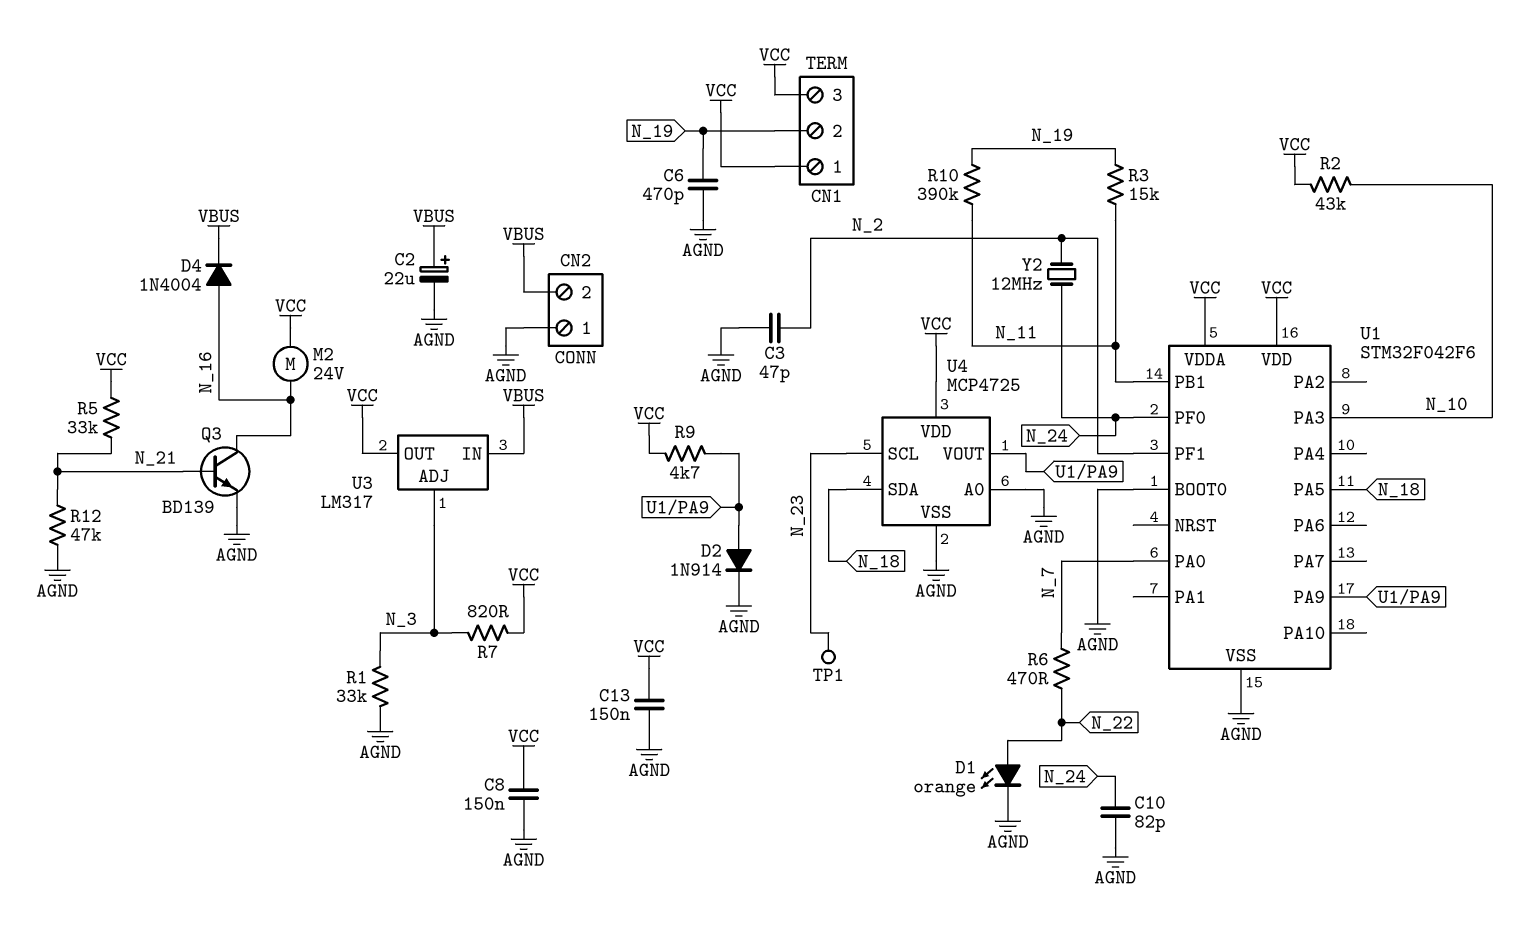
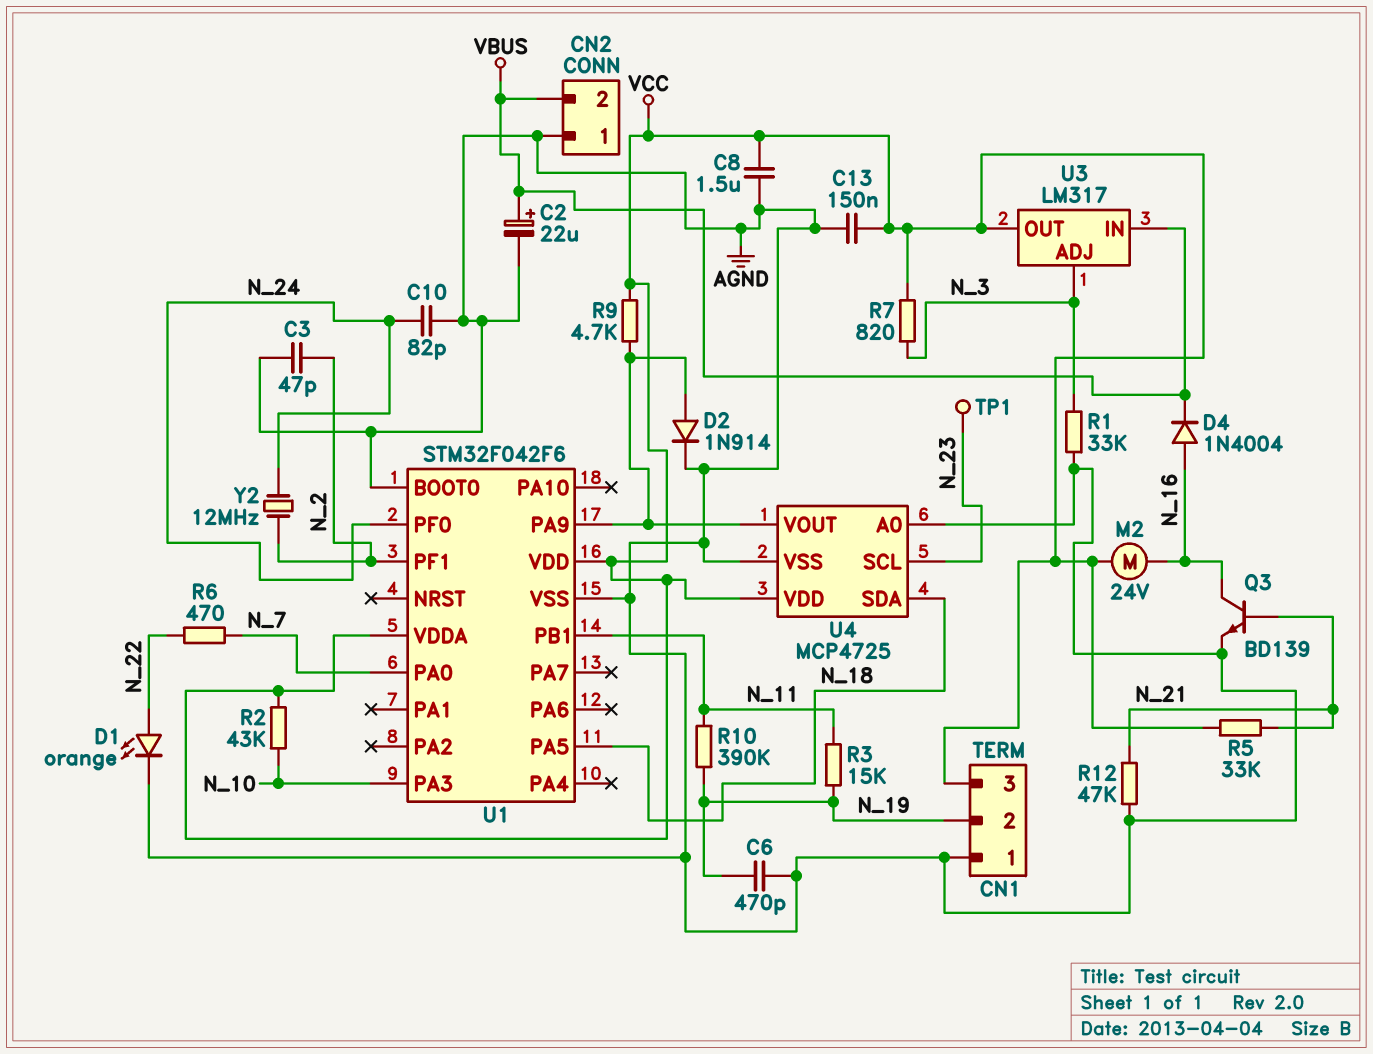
C8: 150nF (AGND, VCC) -> 1.5uF (AGND, VCC)
CN1 pin 1: VCC -> AGND

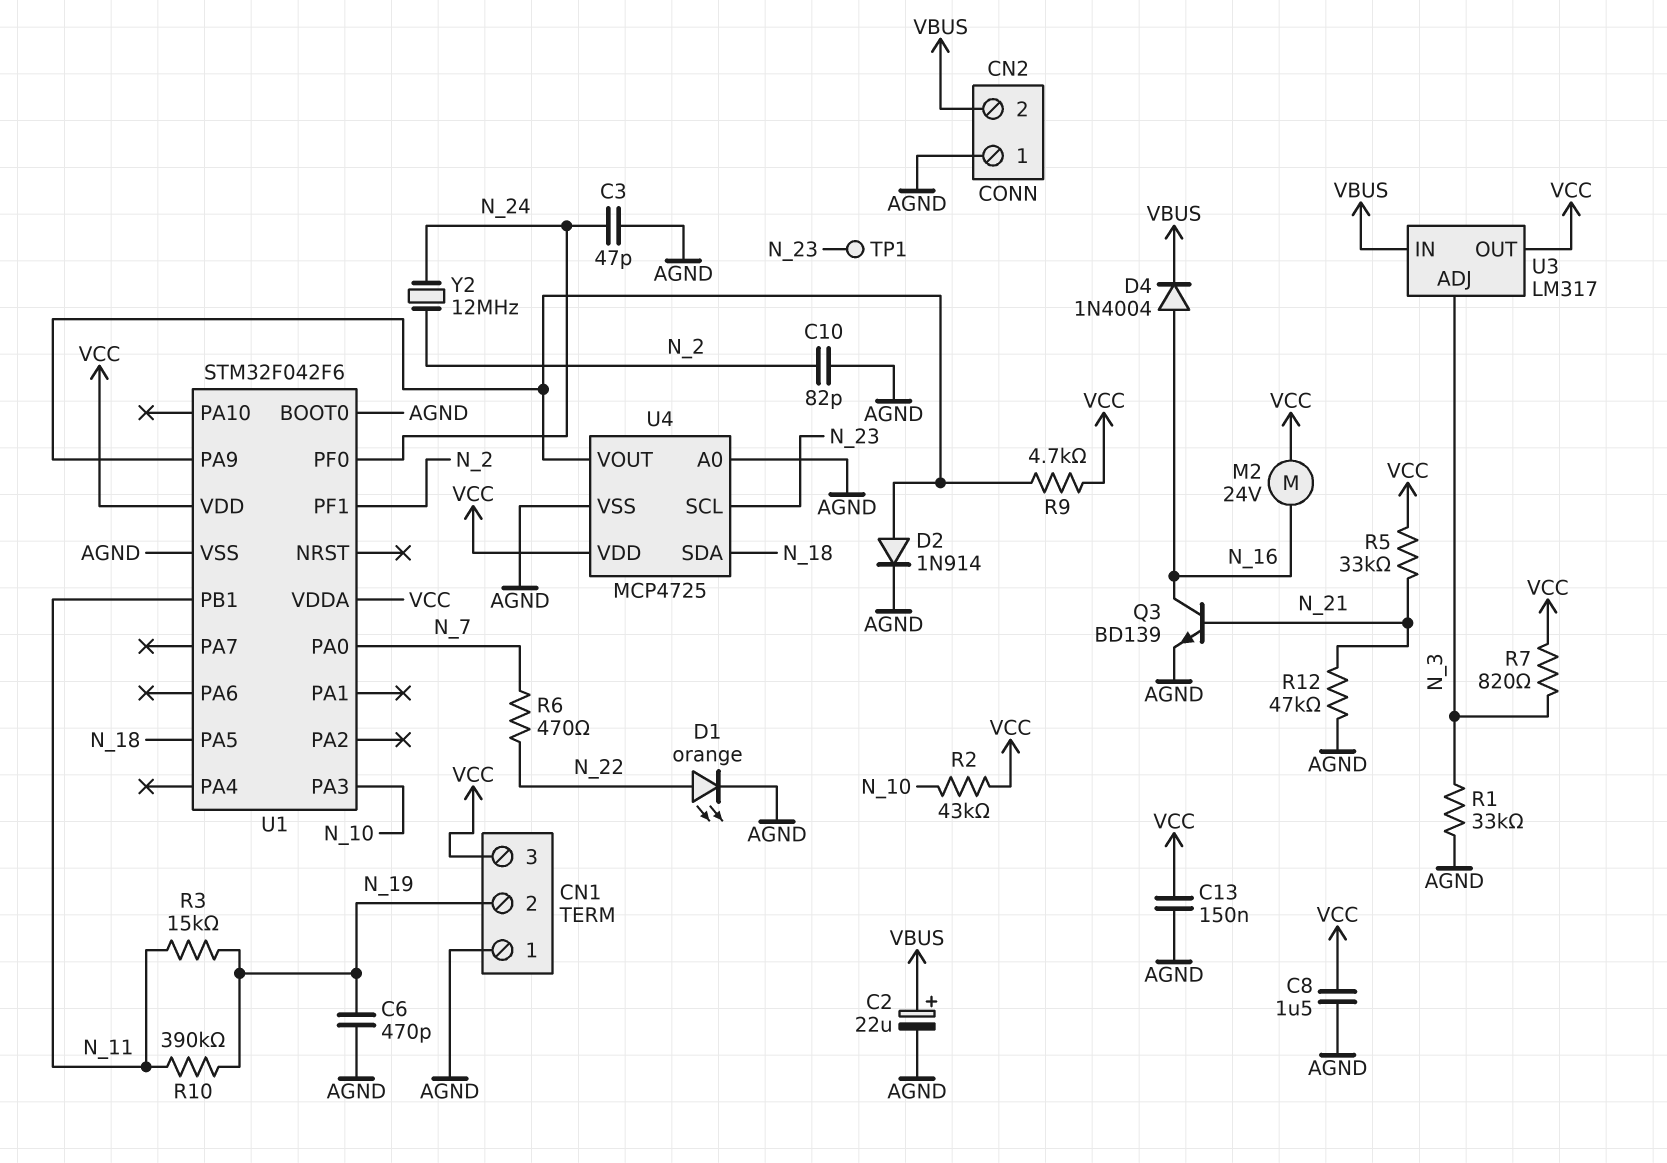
C3: 47pF (AGND, N_2) -> 47pF (AGND, N_24)
C10: 82pF (AGND, N_24) -> 82pF (AGND, N_2)

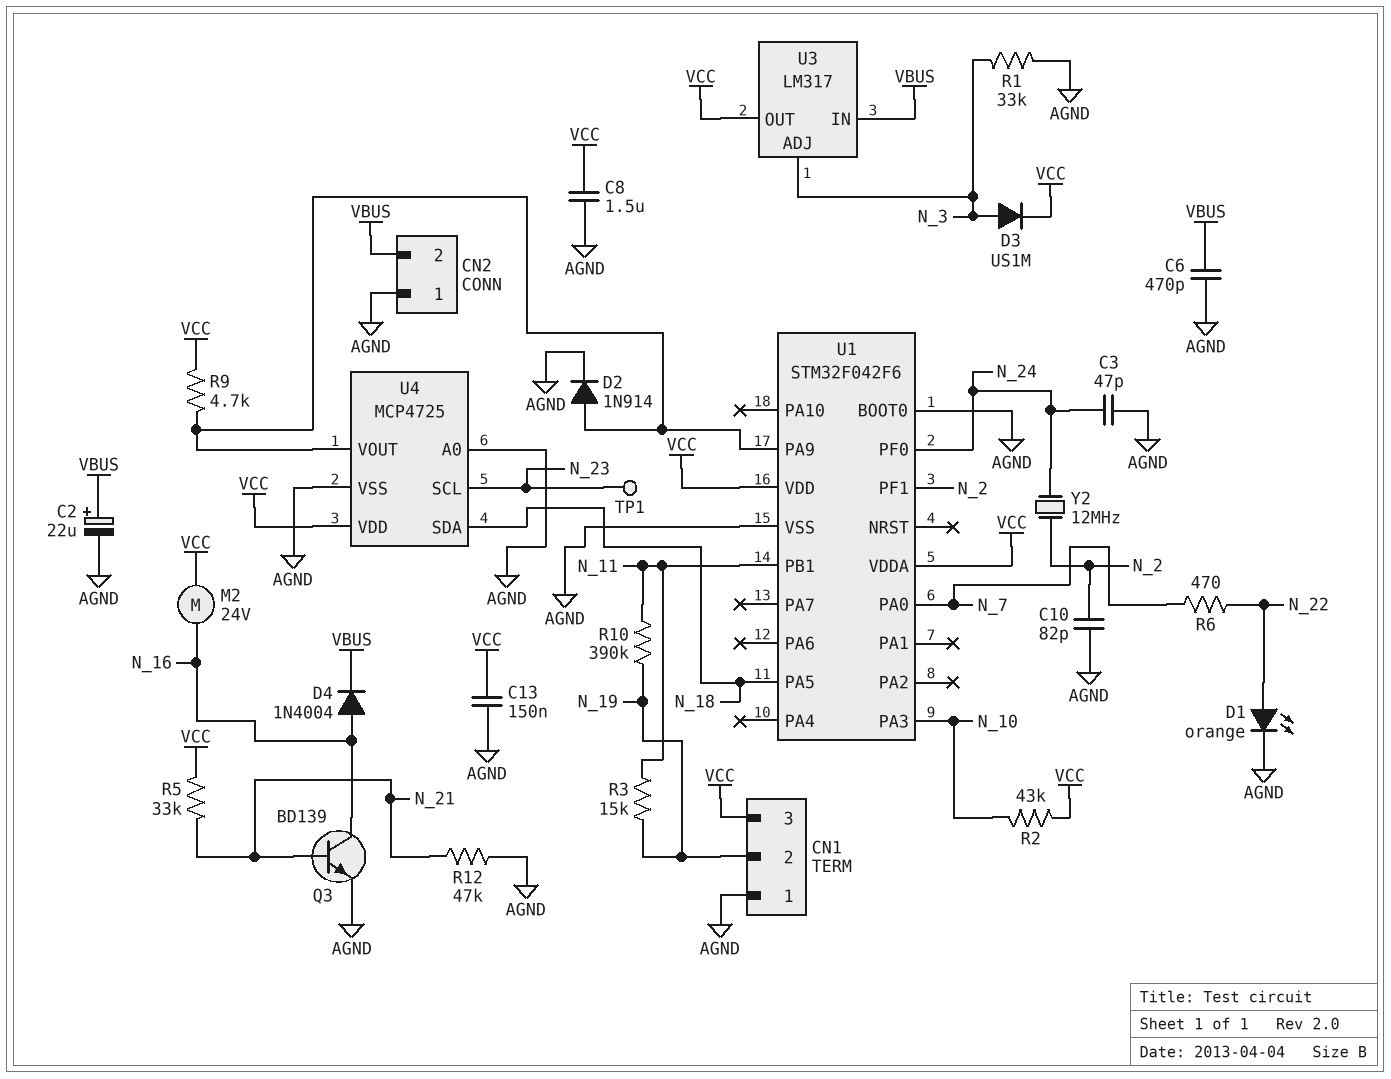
C6: 470pF (AGND, N_19) -> 470pF (AGND, VBUS)
D3: none -> diode US1M (A N_3, K VCC)
R7: 820 (N_3, VCC) -> none

